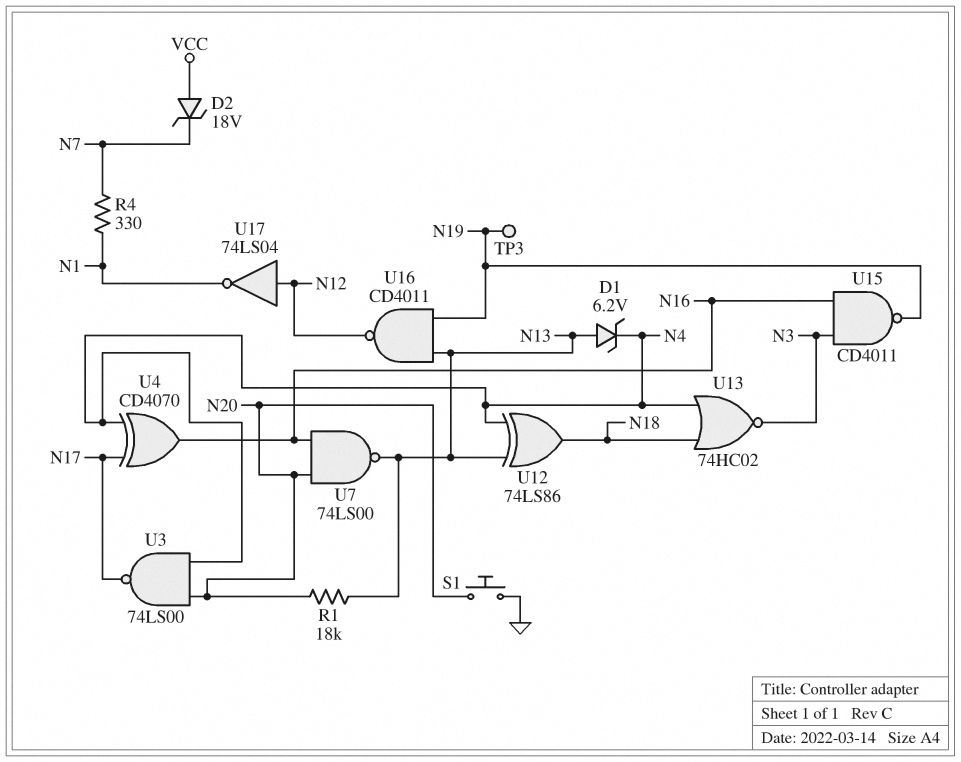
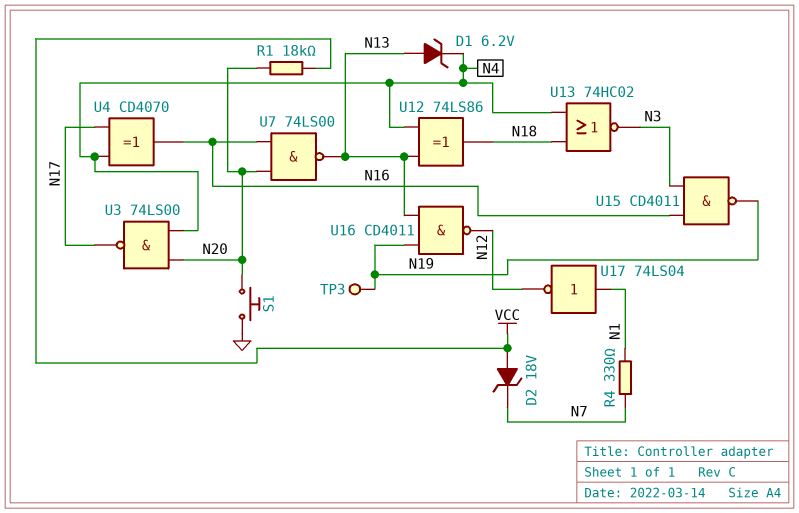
R1: 18k (N13, N20) -> 18k (N20, VCC)
U17: NOT 74LS04 (in N12, out N1) -> NOT 74LS04 (in N1, out N12)

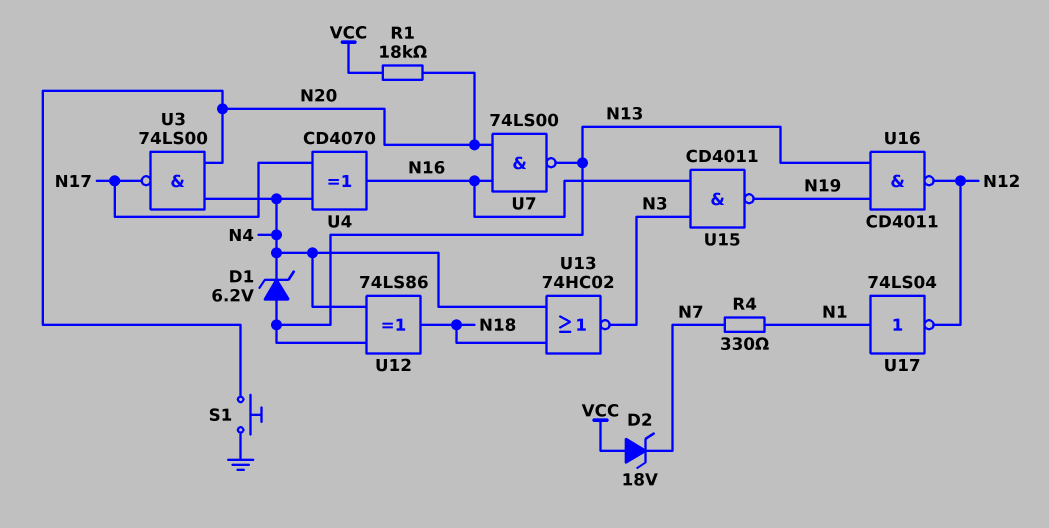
TP3: test point (N19) -> none

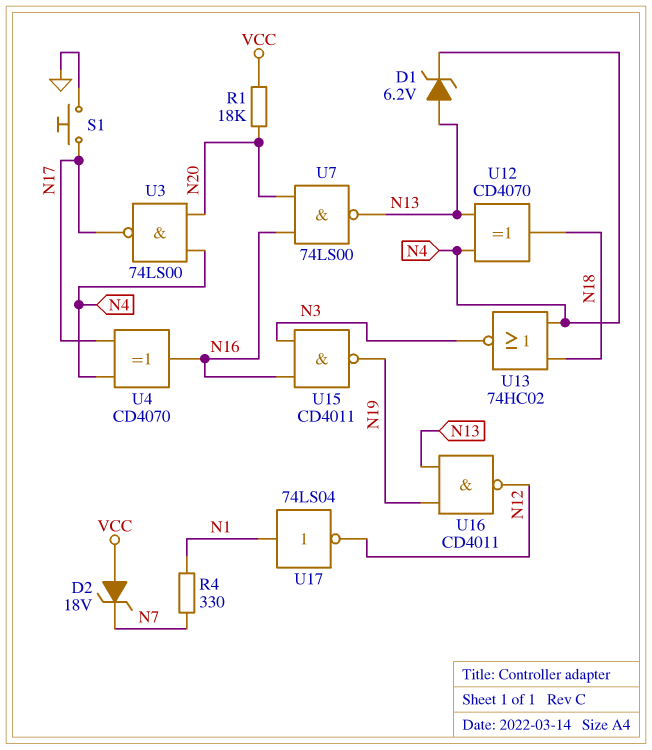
S1: button (GND, N20) -> button (GND, N17)
U12: XOR 74LS86 (in N4, in N13, out N18) -> XOR CD4070 (in N4, in N13, out N18)

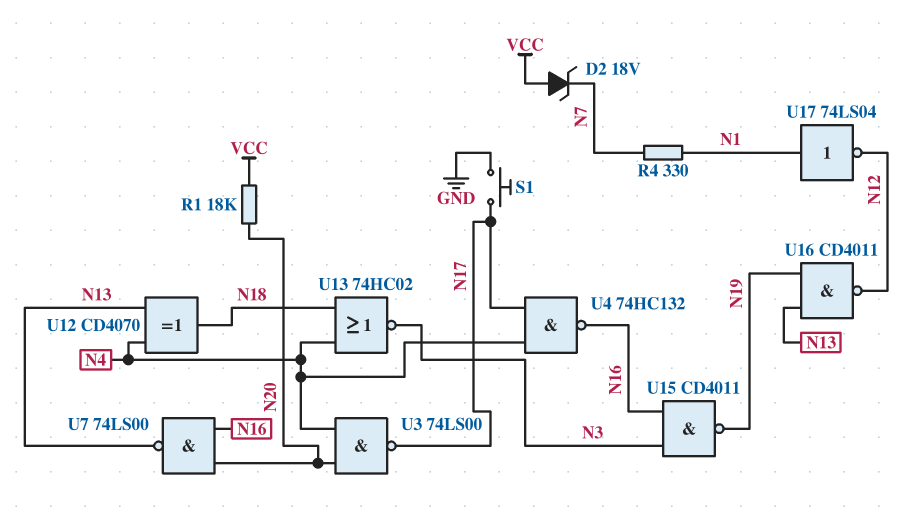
D1: zener 6.2V (A N13, K N4) -> none
U4: XOR CD4070 (in N4, in N17, out N16) -> NAND 74HC132 (in N4, in N17, out N16)

